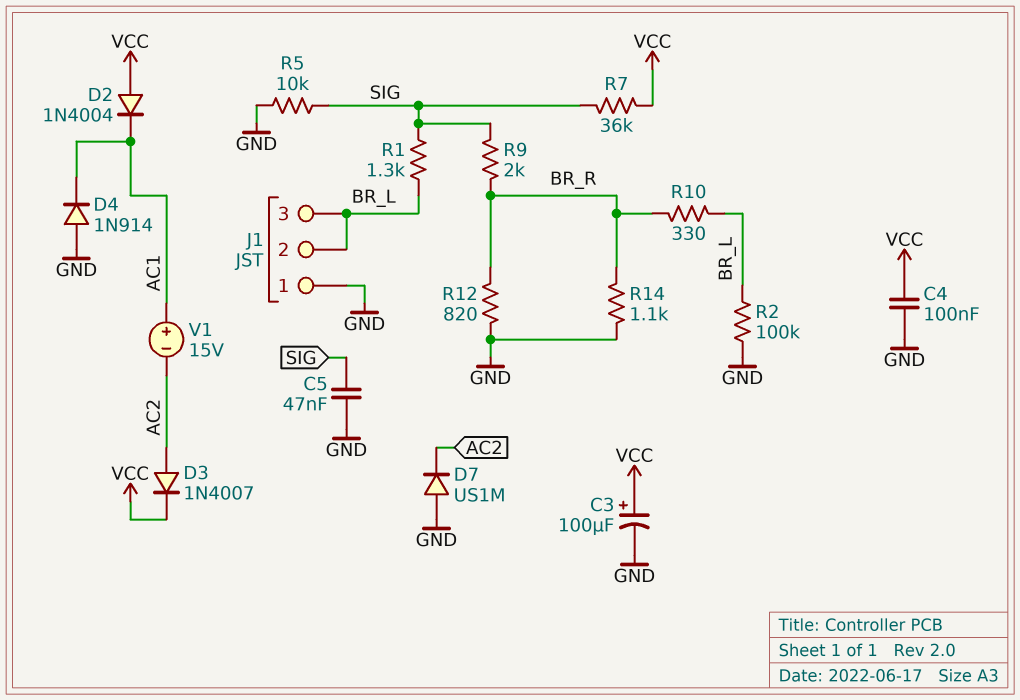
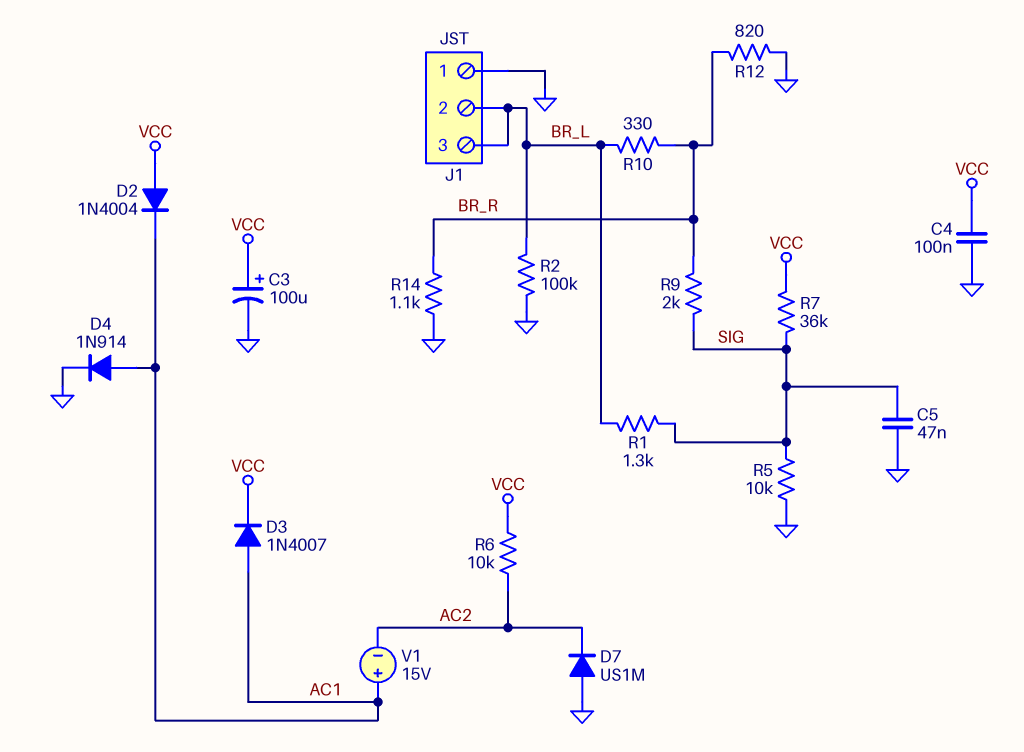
D3: diode 1N4007 (A AC2, K VCC) -> diode 1N4007 (A AC1, K VCC)
D4: diode 1N914 (A GND, K AC1) -> diode 1N914 (A AC1, K GND)
R6: none -> 10k (AC2, VCC)

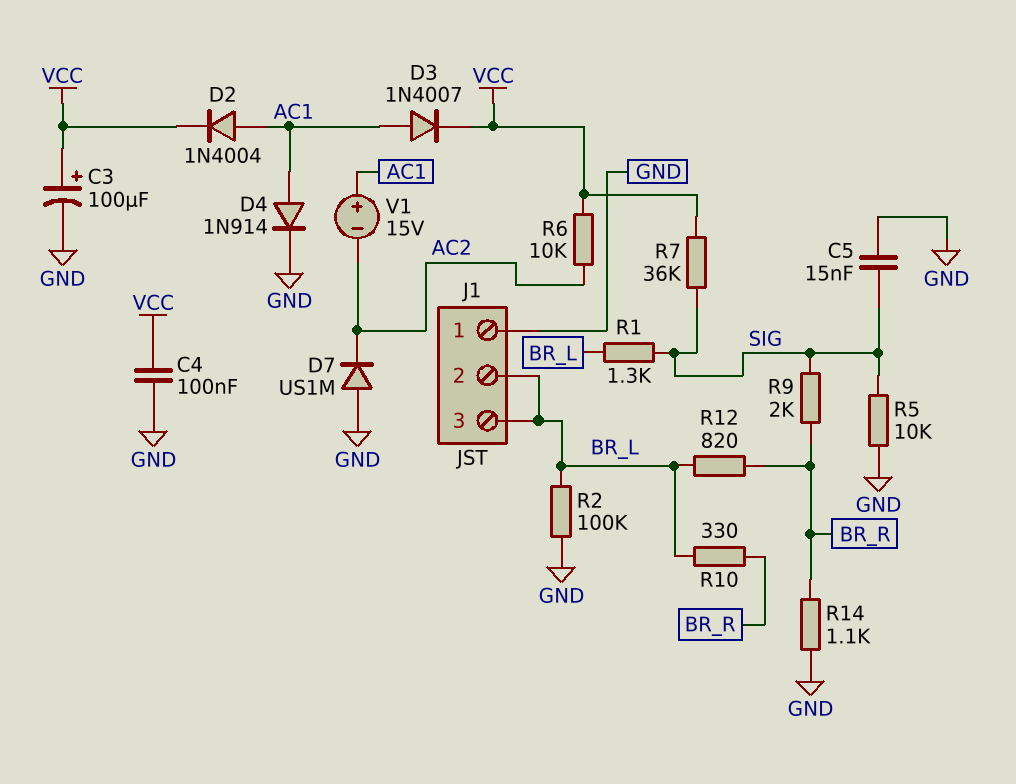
C5: 47nF (GND, SIG) -> 15nF (GND, SIG)
D2: diode 1N4004 (A VCC, K AC1) -> diode 1N4004 (A AC1, K VCC)
R12: 820 (BR_R, GND) -> 820 (BR_L, BR_R)

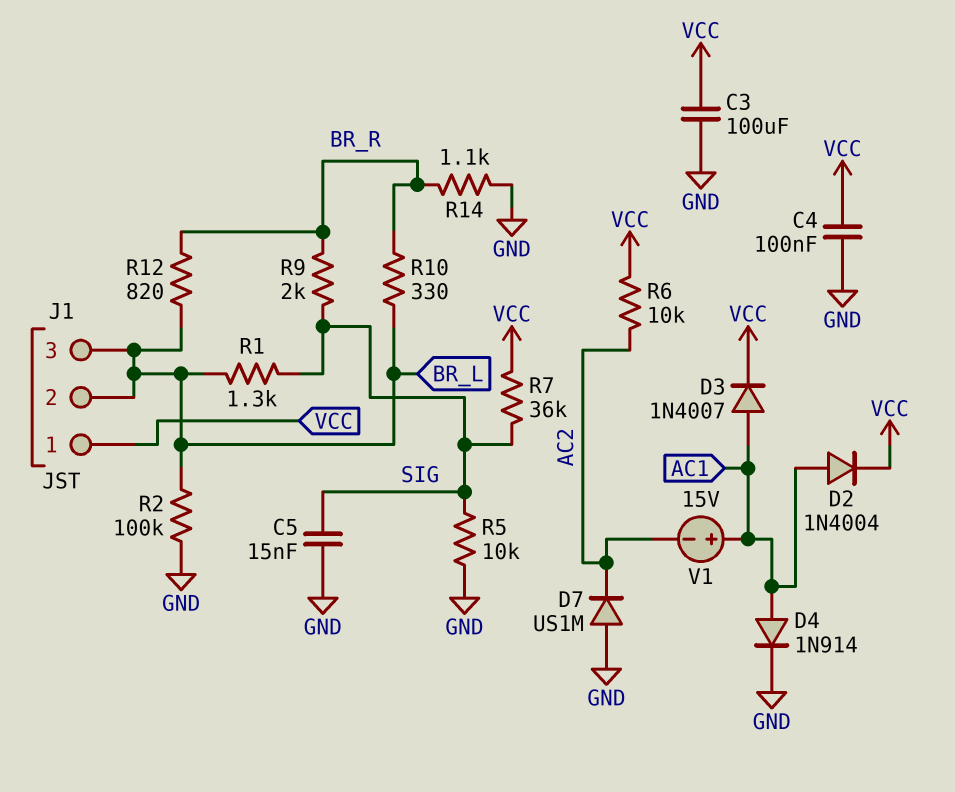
C3: 100uF (plus VCC, minus GND) -> 100uF (GND, VCC)
J1 pin 1: GND -> VCC

